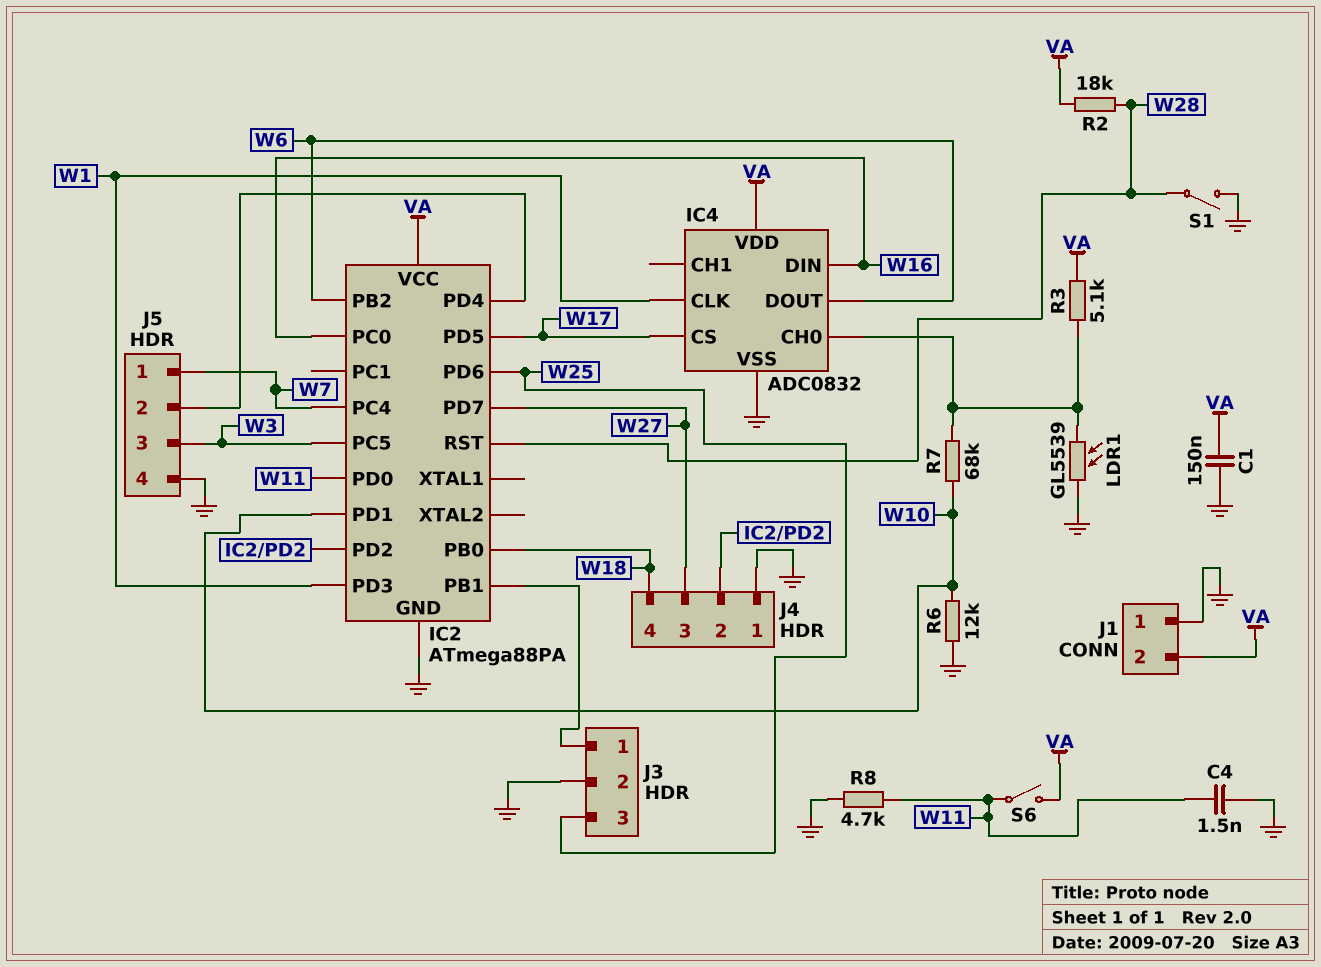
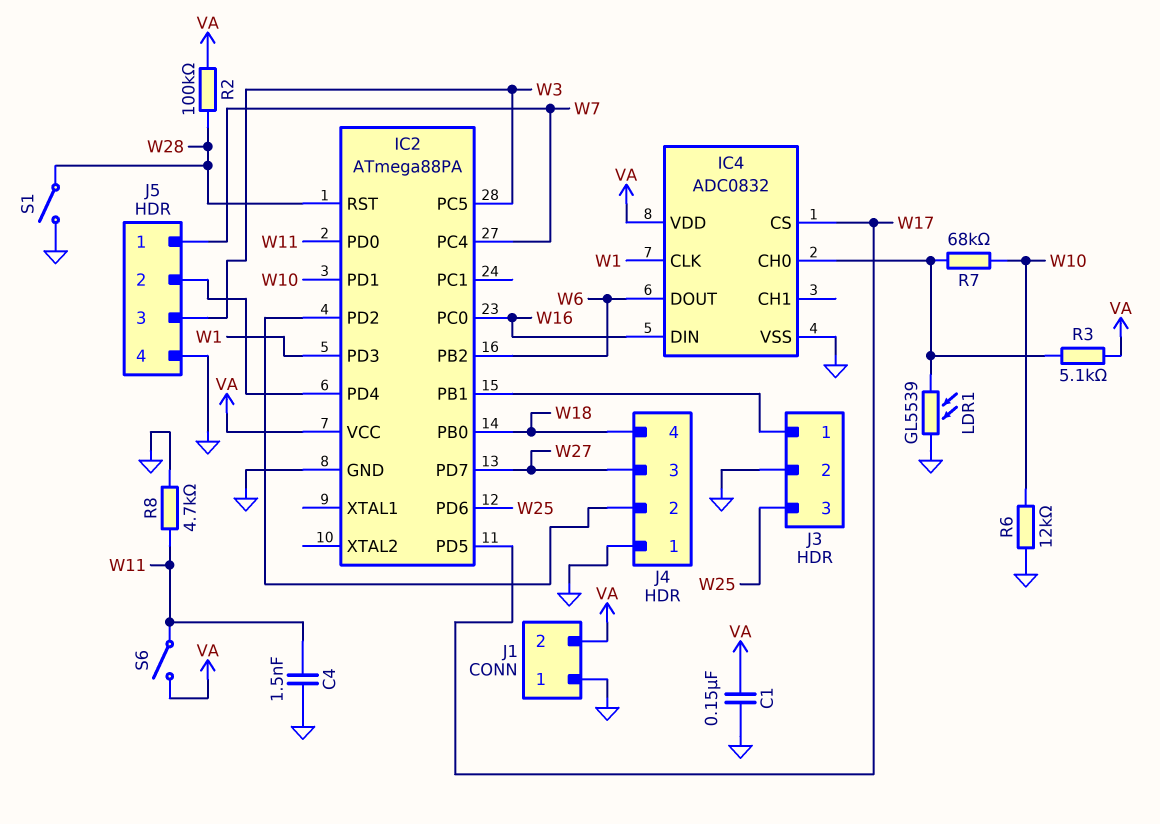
R2: 18k (VA, W28) -> 100k (VA, W28)

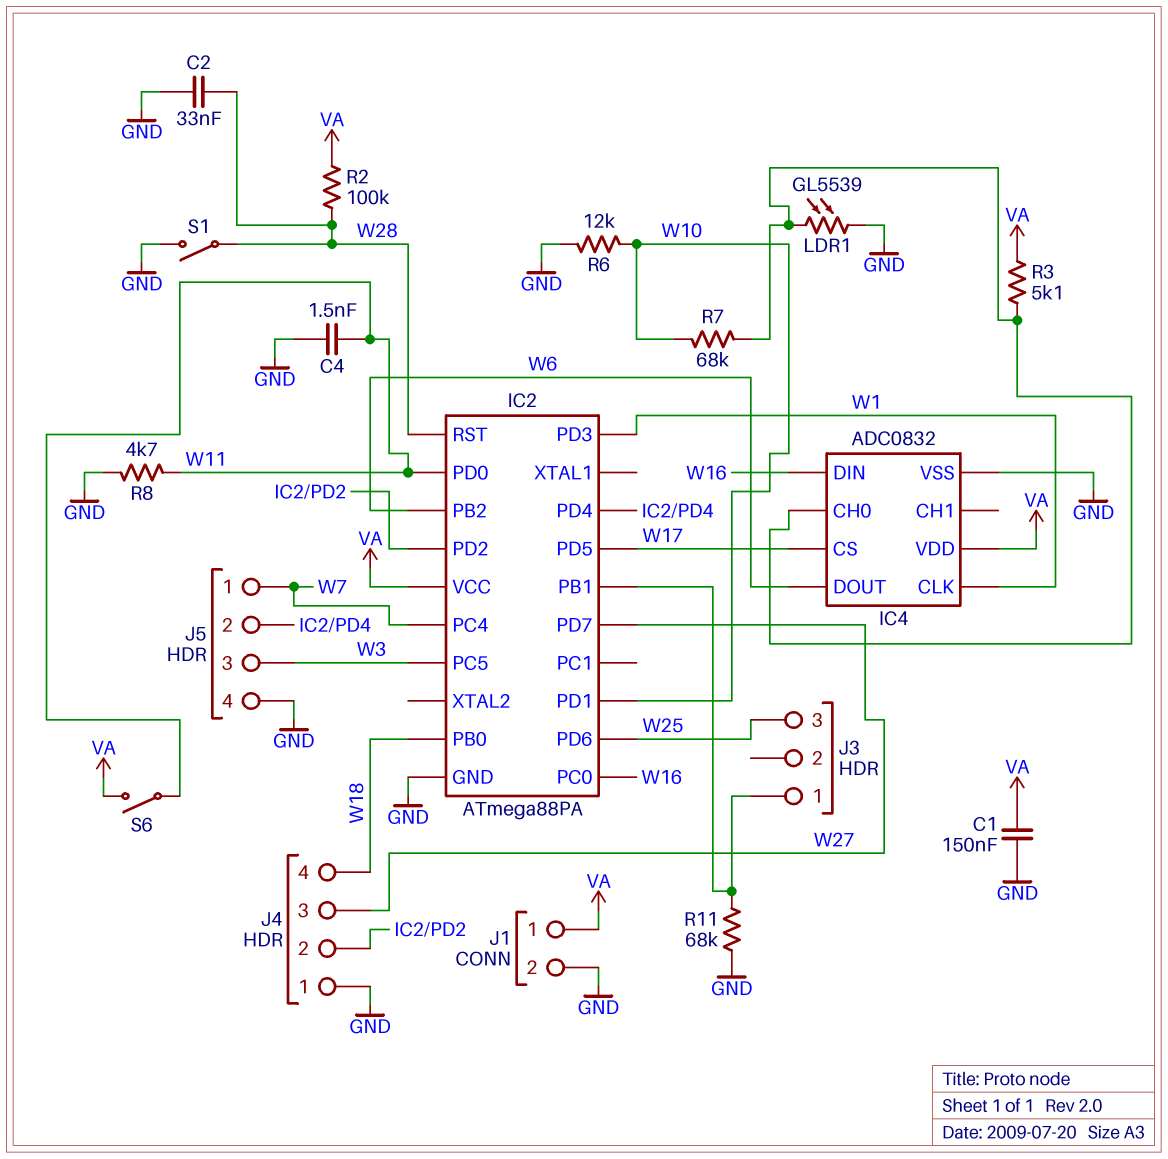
C2: none -> 33nF (GND, W28)
J1 pin 1: GND -> VA
J1 pin 2: VA -> GND
J3 pin 2: GND -> none
R11: none -> 68k (GND, IC2/PB1)

